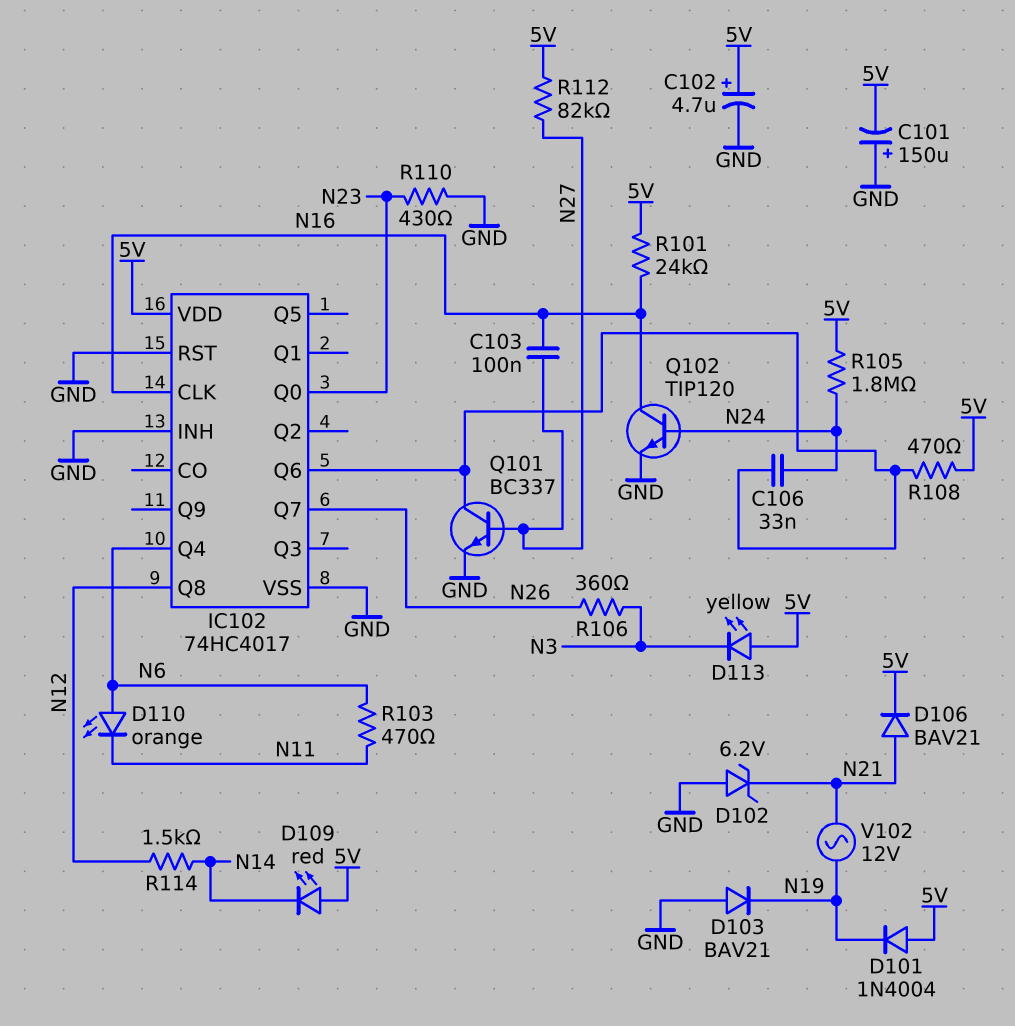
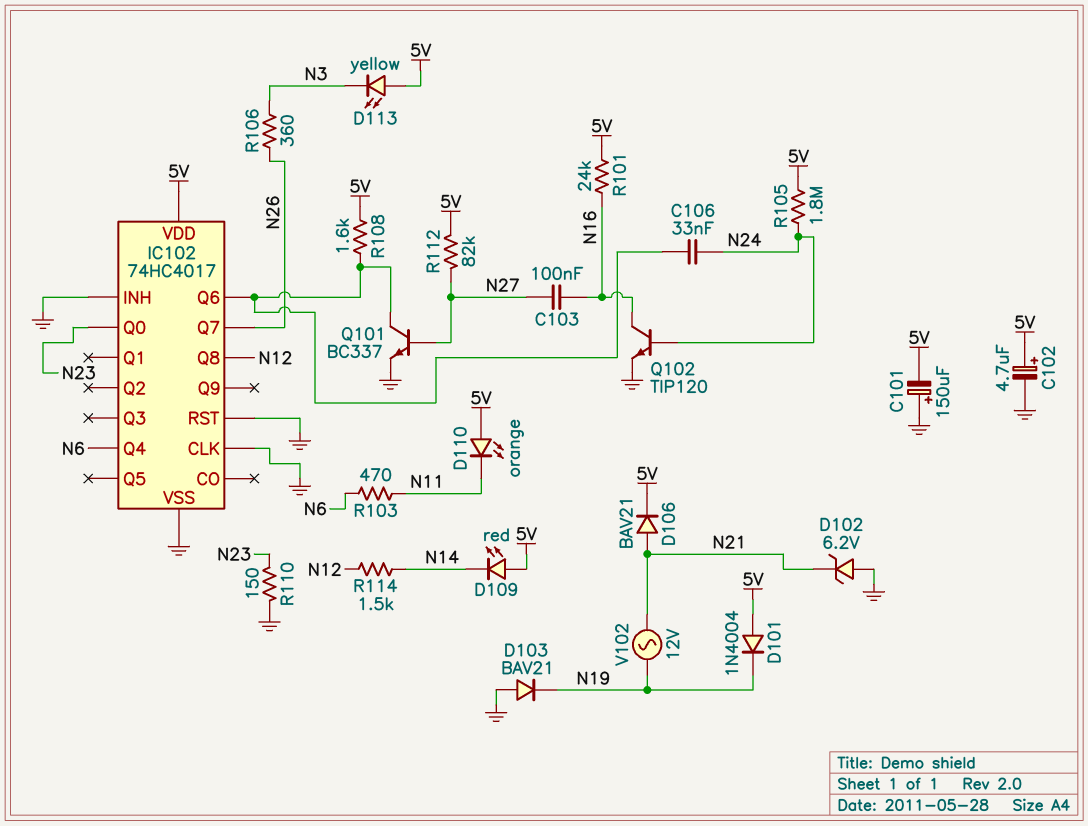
D110: LED orange (A N6, K N11) -> LED orange (A 5V, K N11)
IC102 pin CLK: N16 -> GND
R108: 470 (5V, IC102/Q6) -> 1.6k (5V, IC102/Q6)
R110: 430 (GND, N23) -> 150 (GND, N23)

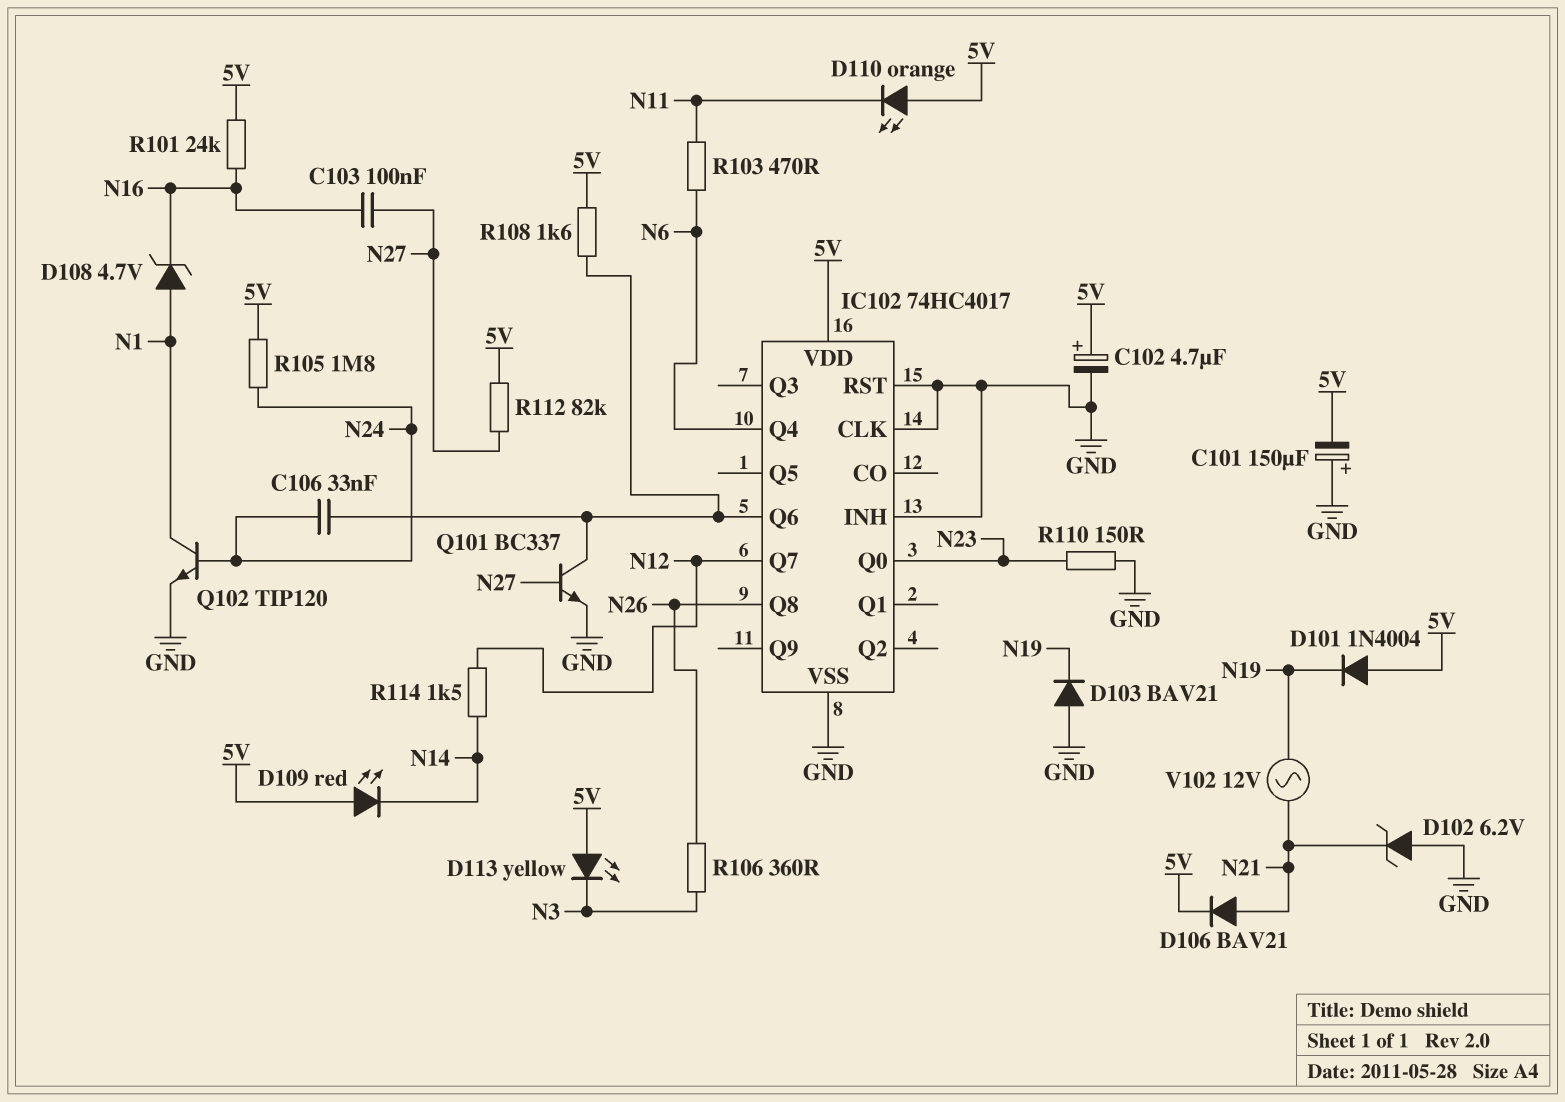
D108: none -> zener 4.7V (A N1, K N16)
IC102 pin Q7: N26 -> N12
IC102 pin Q8: N12 -> N26
Q102: NPN TIP120 (B N24, C N16, E GND) -> NPN TIP120 (B N24, C N1, E GND)

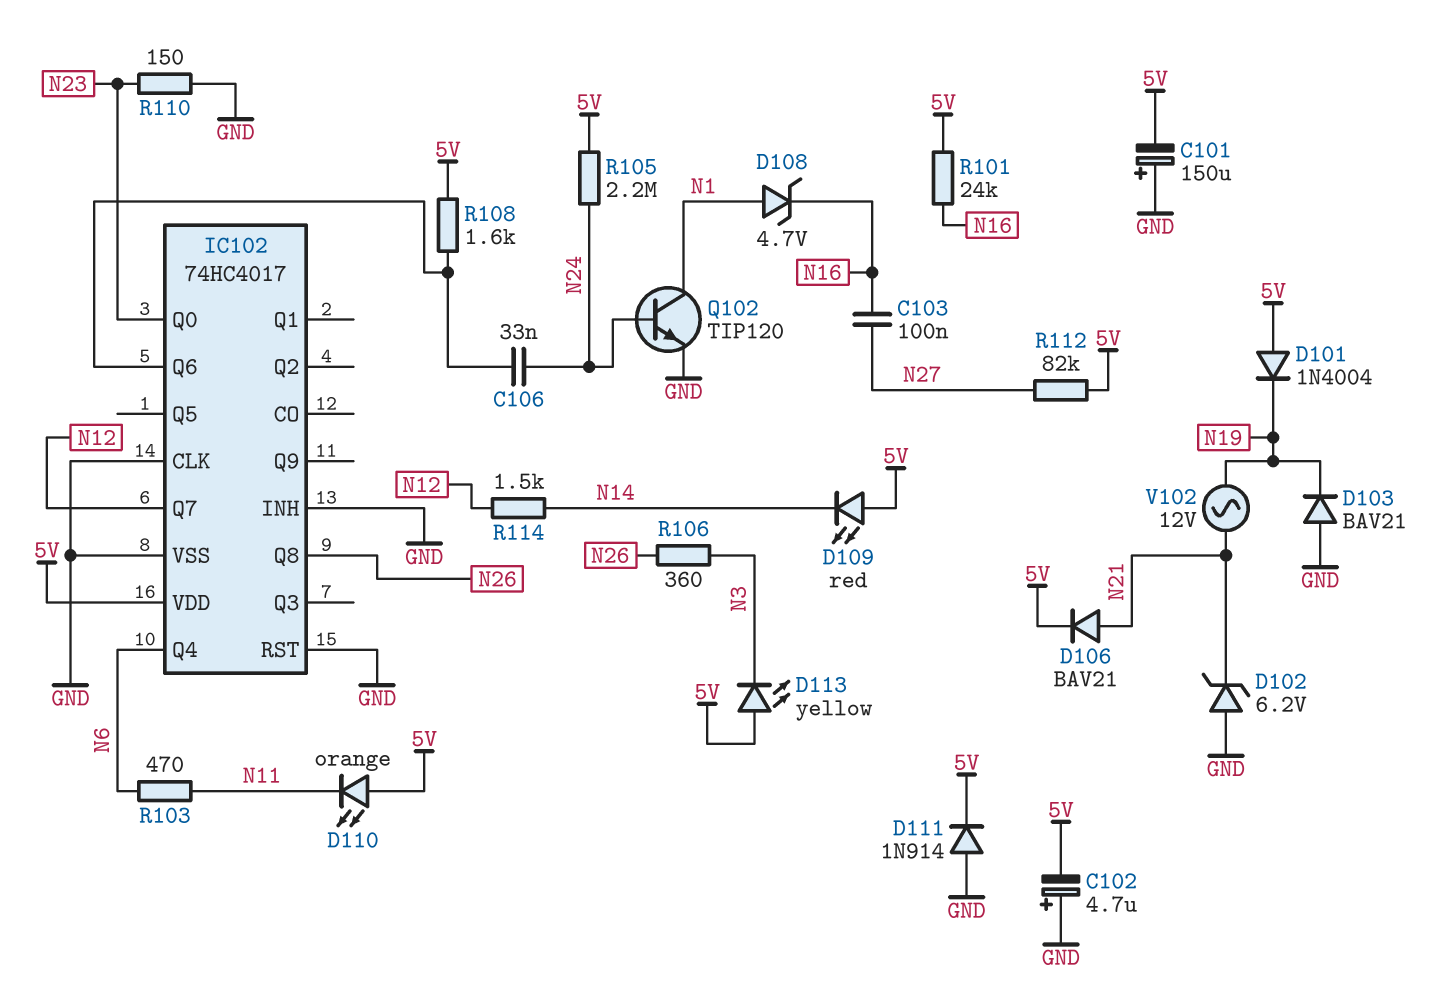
C102: 4.7uF (plus 5V, minus GND) -> 4.7uF (plus GND, minus 5V)
D111: none -> diode 1N914 (A GND, K 5V)
Q101: NPN BC337 (B N27, C IC102/Q6, E GND) -> none
R105: 1.8M (5V, N24) -> 2.2M (5V, N24)

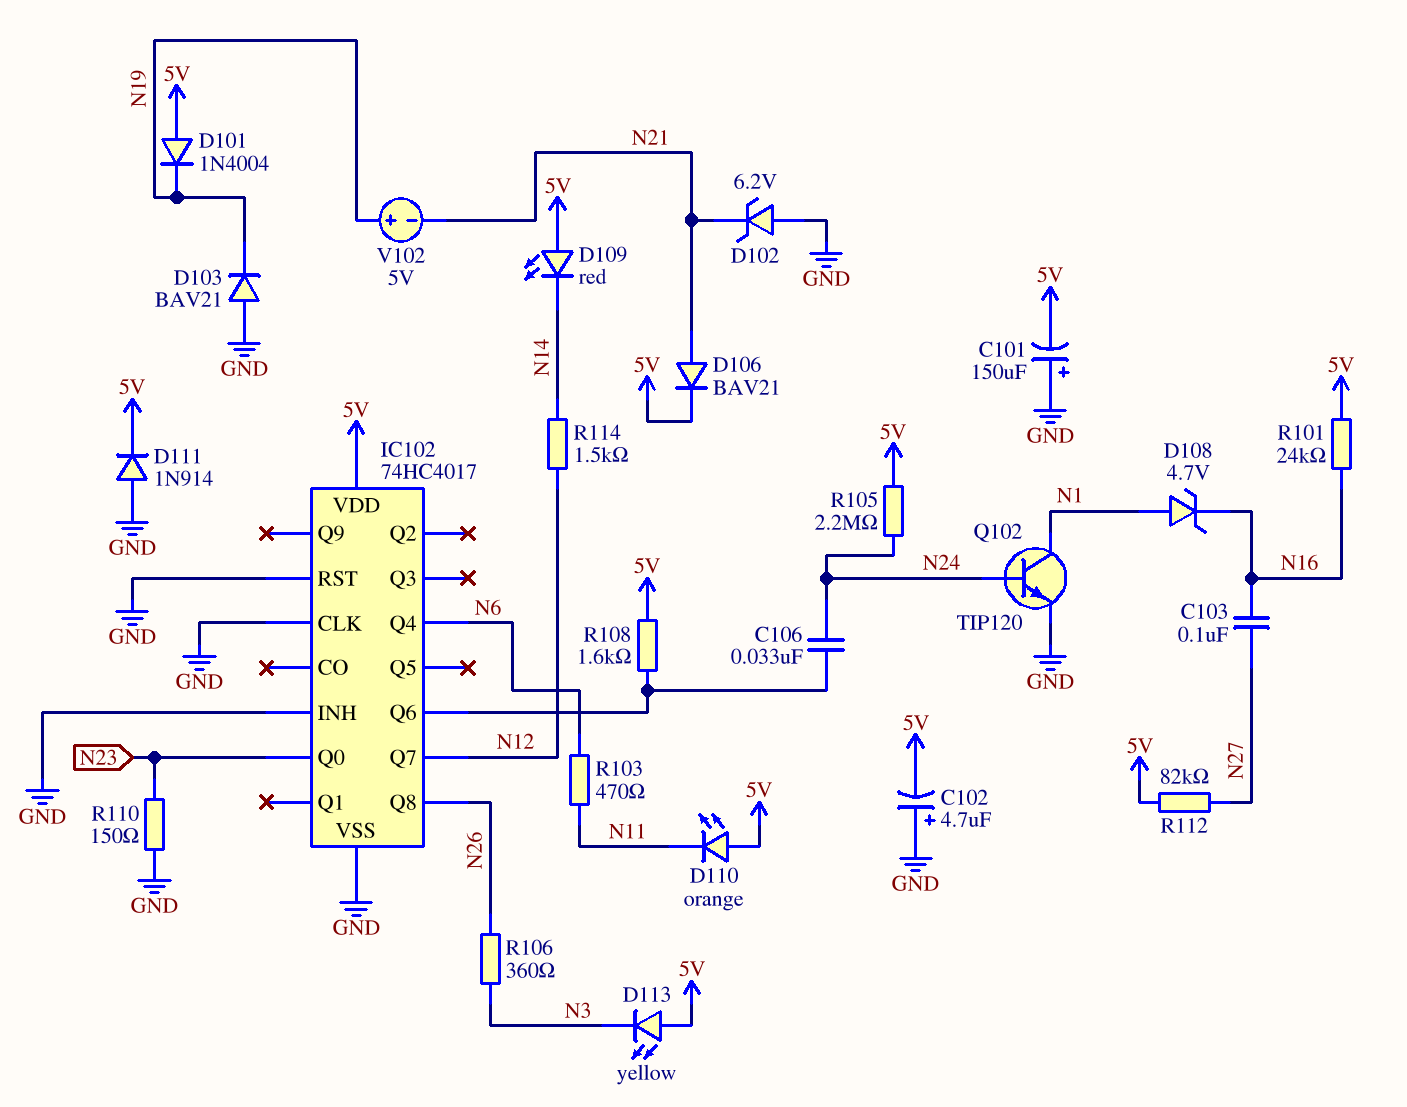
V102: AC 12V (N19, N21) -> 5V (plus N19, minus N21)

